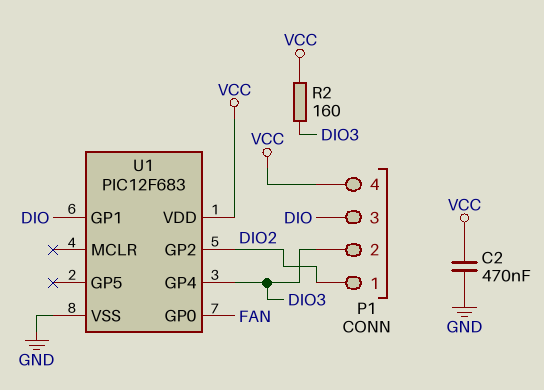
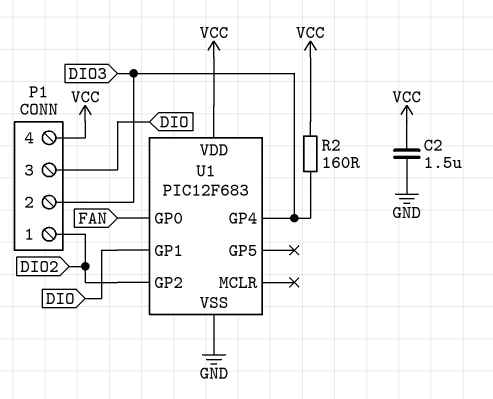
C2: 470nF (GND, VCC) -> 1.5uF (GND, VCC)

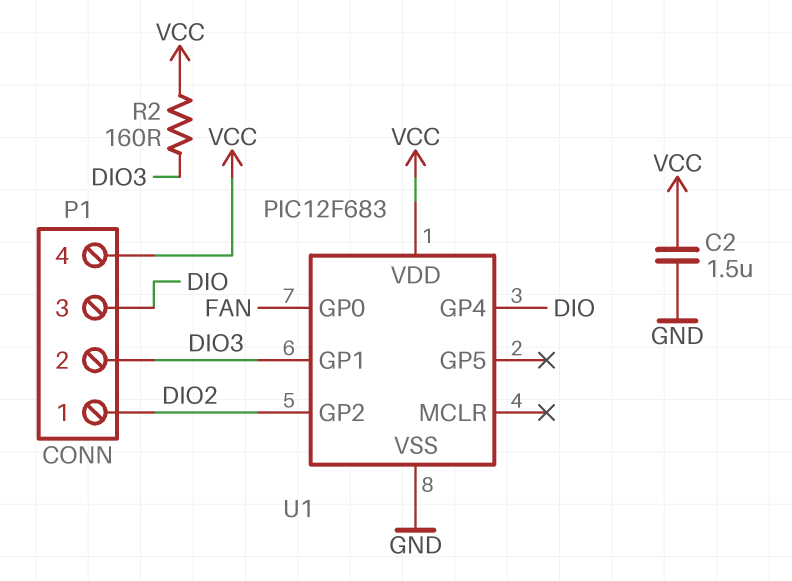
U1 pin GP1: DIO -> DIO3
U1 pin GP4: DIO3 -> DIO

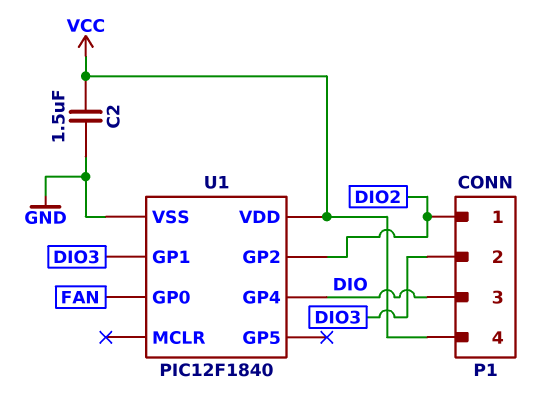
R2: 160 (DIO3, VCC) -> none
U1: PIC12F683 -> PIC12F1840

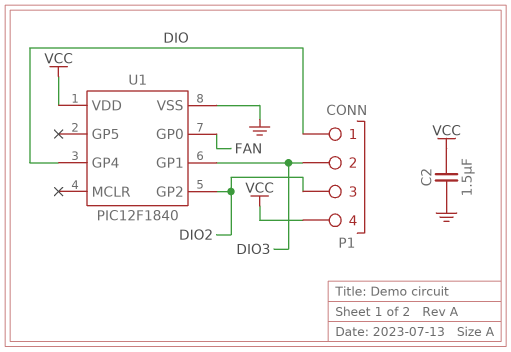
P1 pin 1: DIO2 -> DIO
P1 pin 3: DIO -> DIO2

